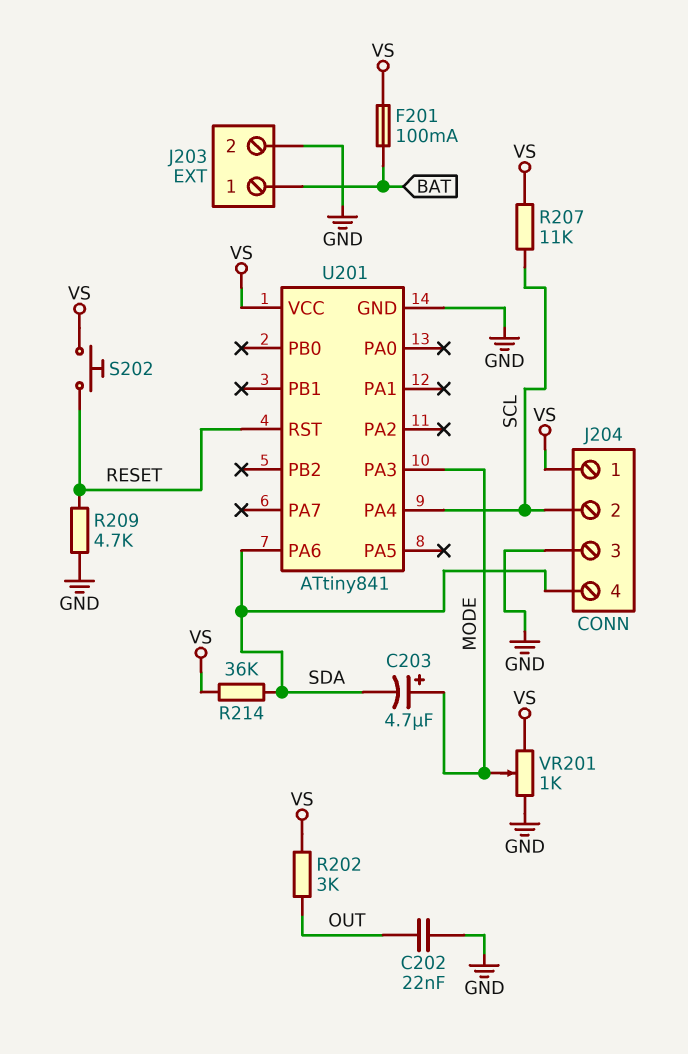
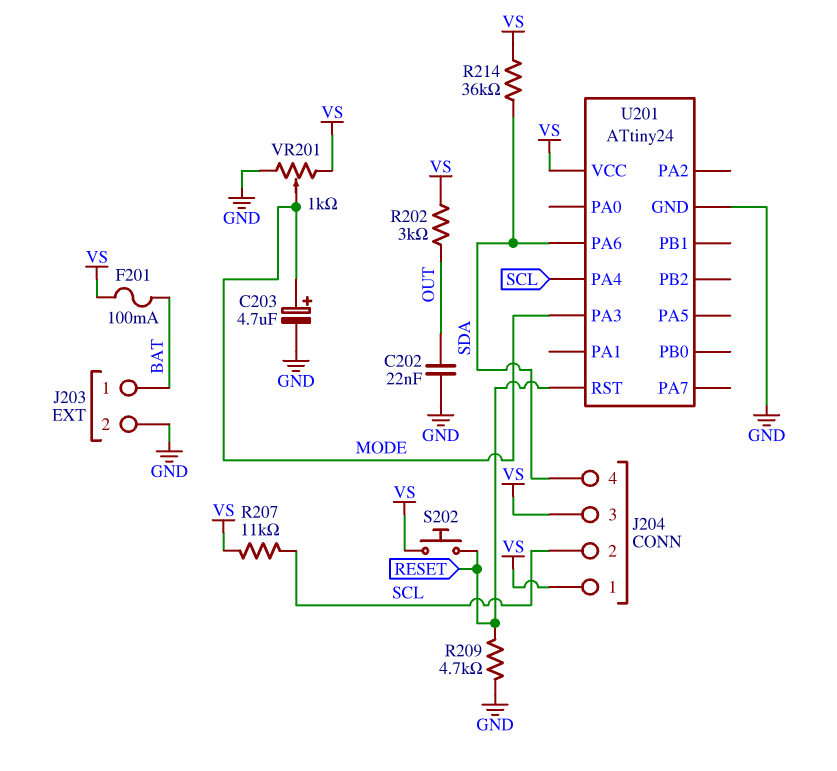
C203: 4.7uF (plus MODE, minus SDA) -> 4.7uF (plus MODE, minus GND)
J204 pin 3: GND -> VS
U201: ATtiny841 -> ATtiny24

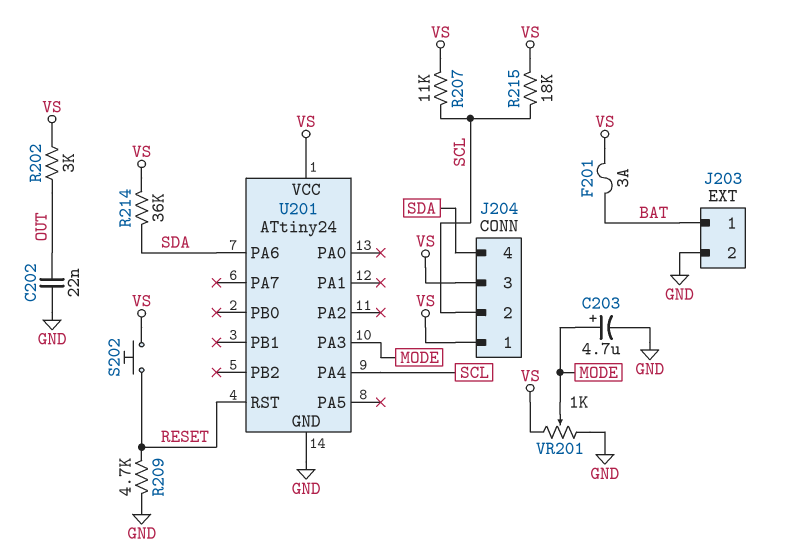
F201: 100mA (BAT, VS) -> 3A (BAT, VS)
R215: none -> 18k (SCL, VS)

